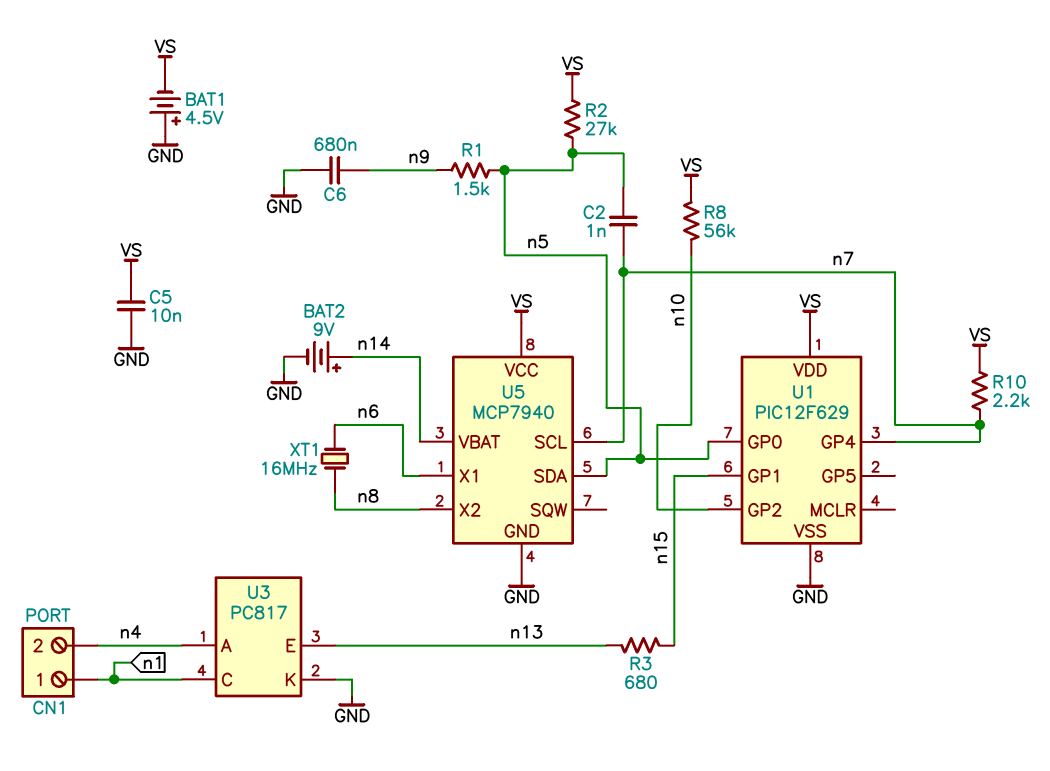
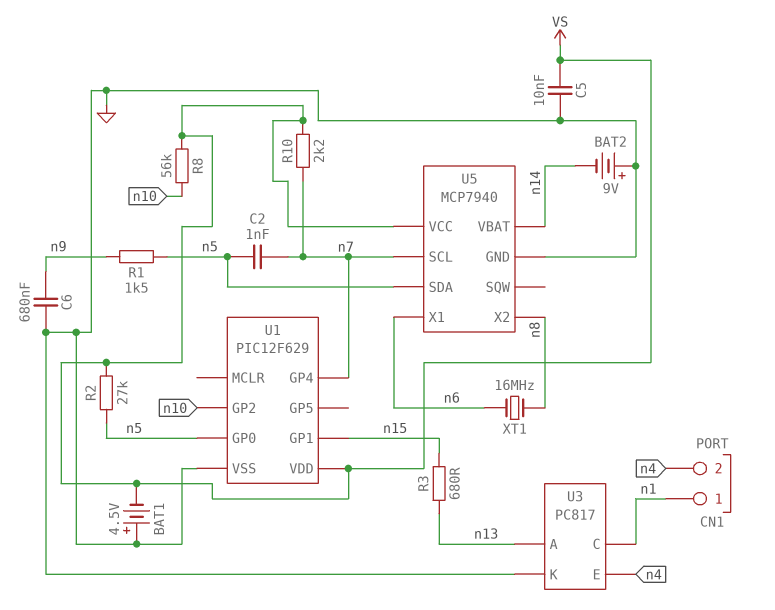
BAT2: 9V (plus n14, minus GND) -> 9V (plus GND, minus n14)
U3 pin A: n4 -> n13
U3 pin E: n13 -> n4

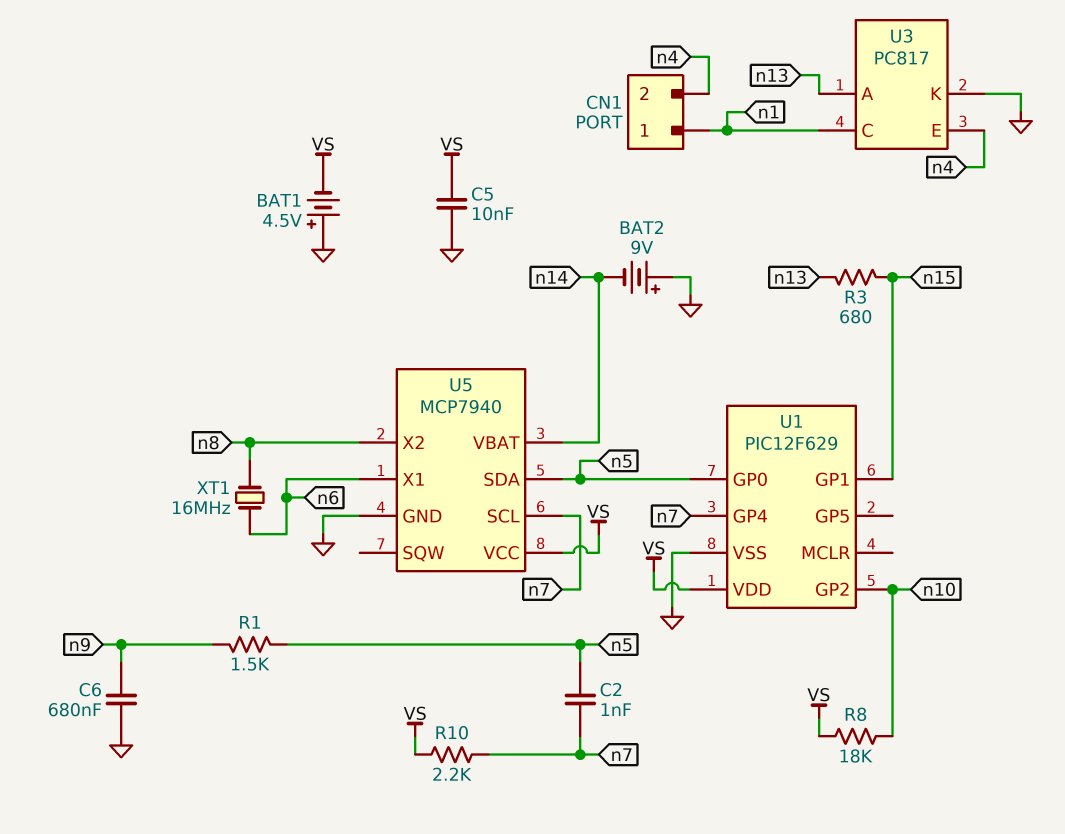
R2: 27k (VS, n5) -> none
R8: 56k (VS, n10) -> 18k (VS, n10)

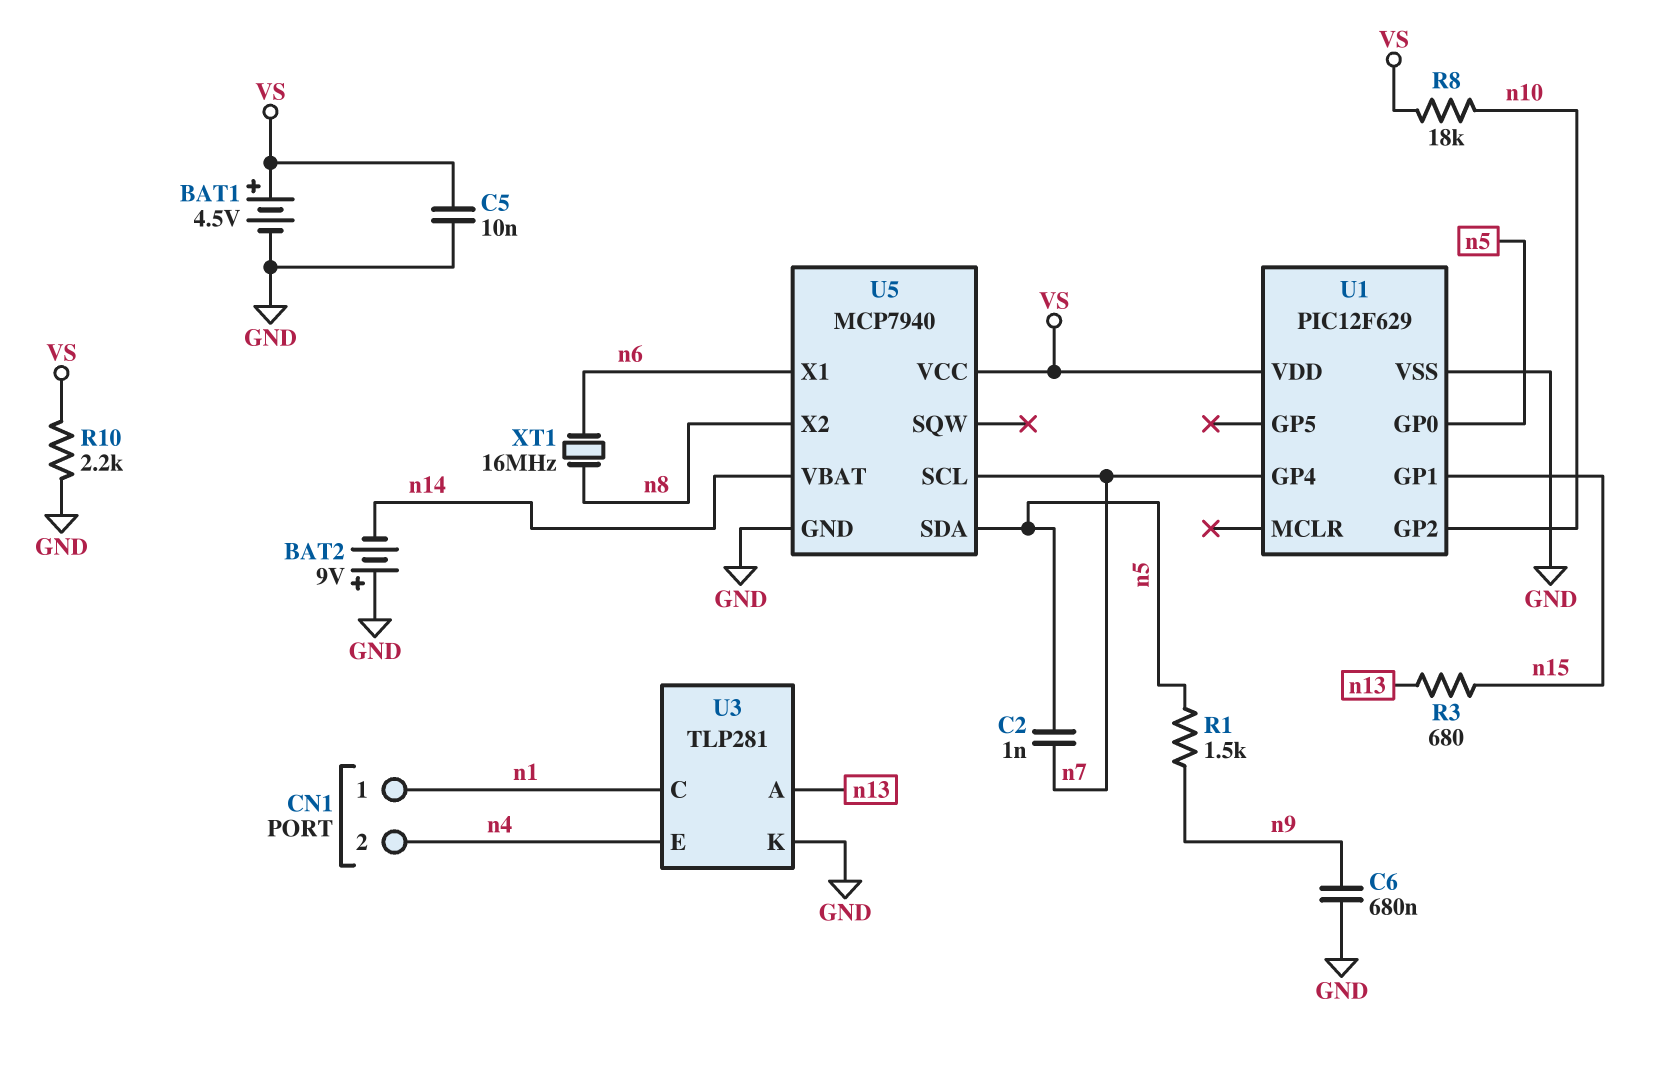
BAT1: 4.5V (plus GND, minus VS) -> 4.5V (plus VS, minus GND)
R10: 2.2k (VS, n7) -> 2.2k (GND, VS)
U3: PC817 -> TLP281

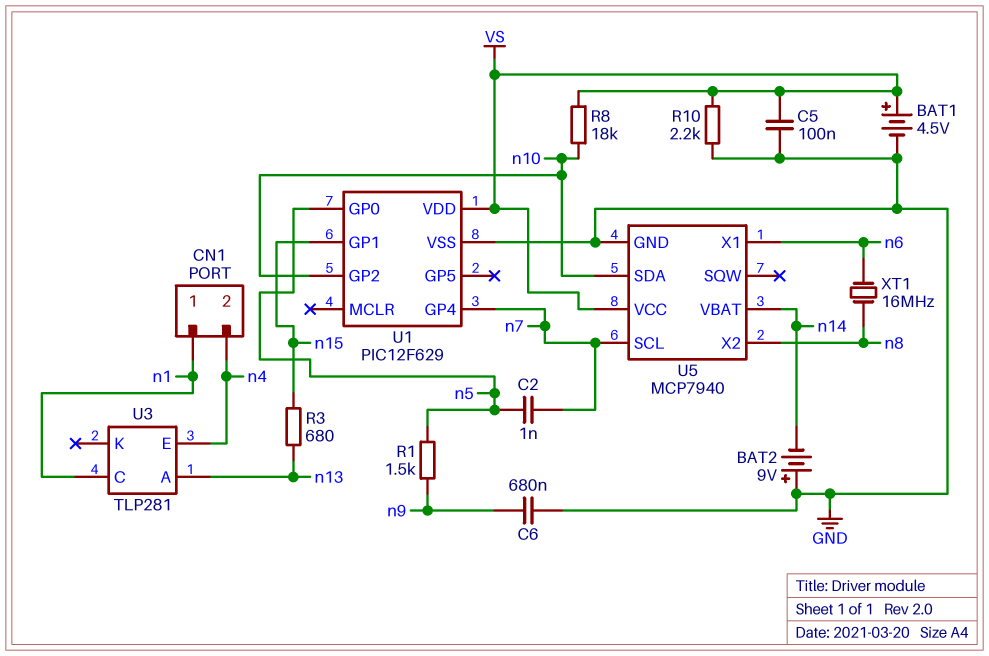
C5: 10nF (GND, VS) -> 100nF (GND, VS)
U3 pin K: GND -> none
U5 pin SDA: n5 -> n10

